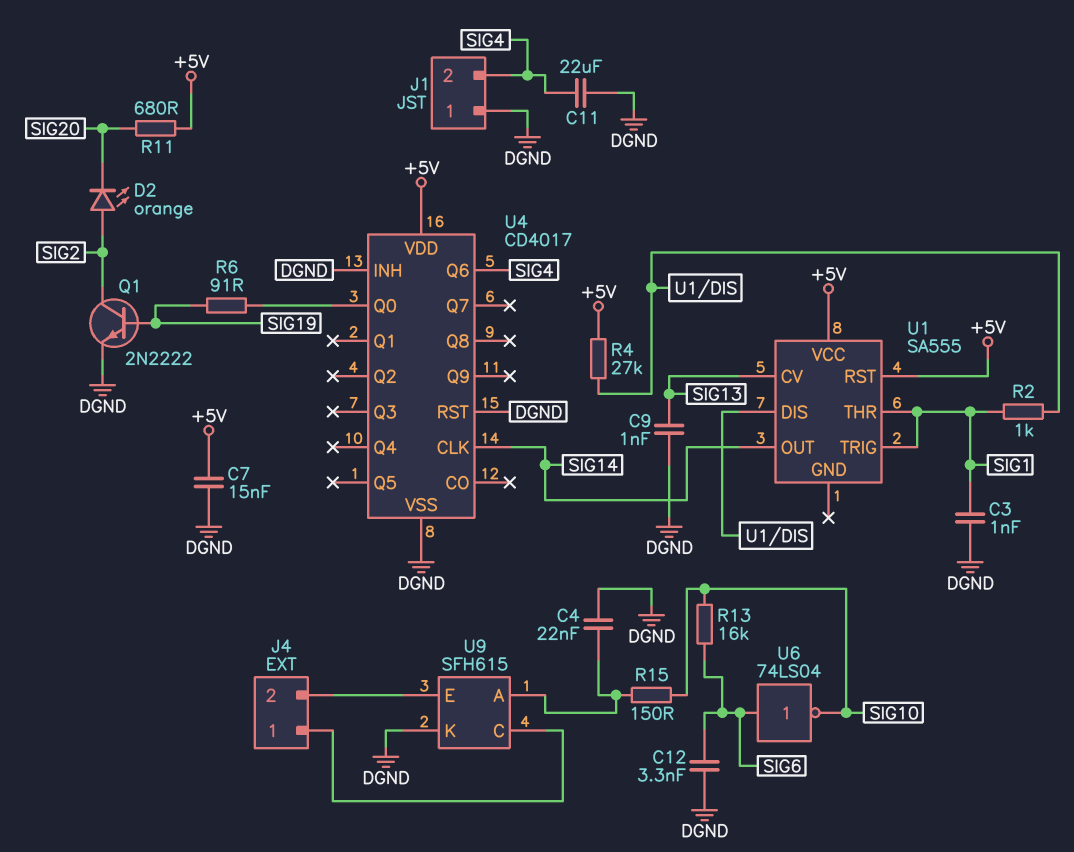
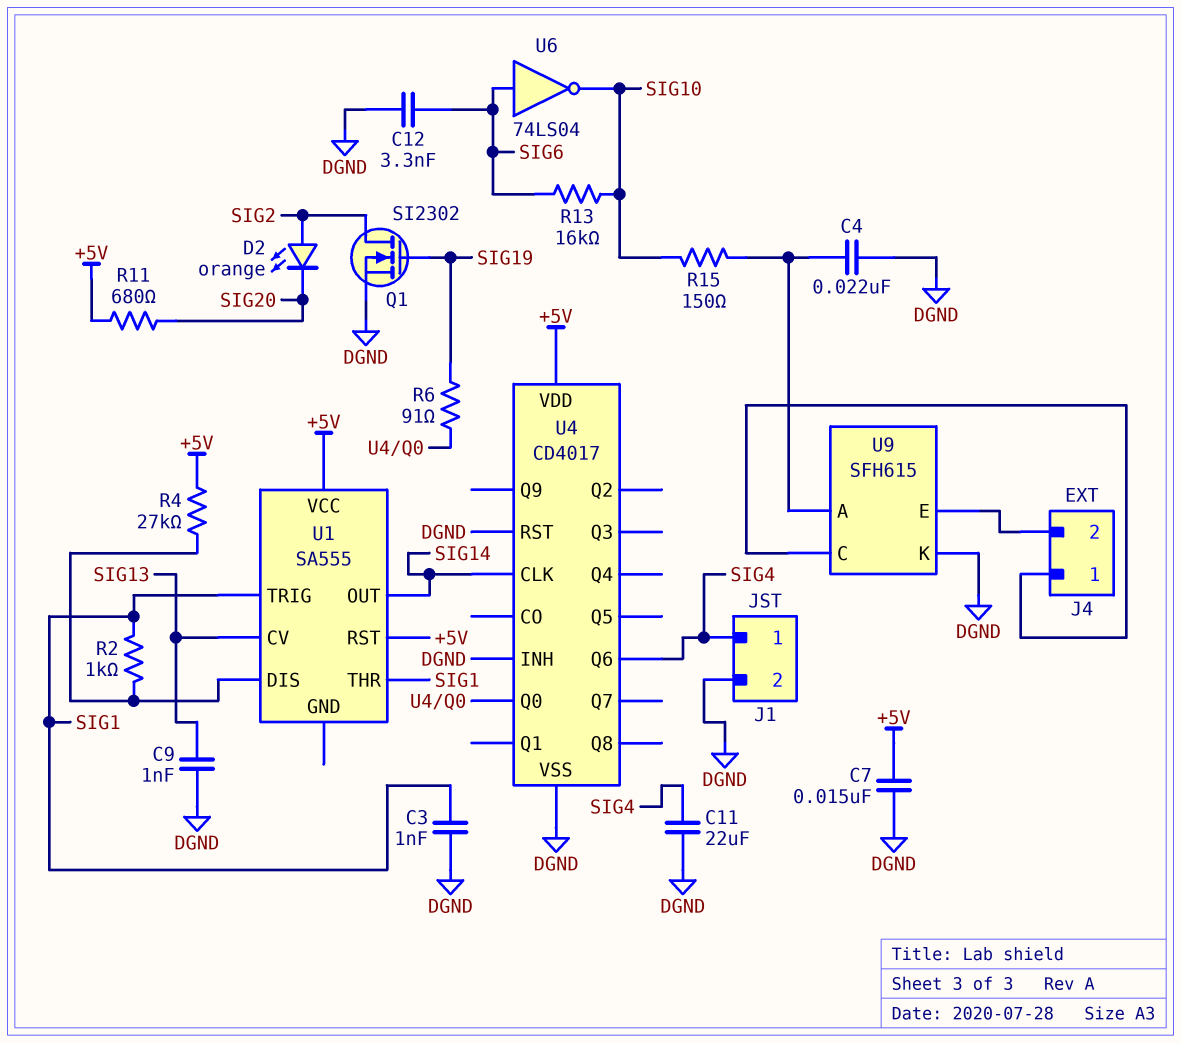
J1 pin 1: DGND -> SIG4
J1 pin 2: SIG4 -> DGND
Q1: NPN 2N2222 (B SIG19, C SIG2, E DGND) -> NMOS SI2302 (G SIG19, D SIG2, S DGND)

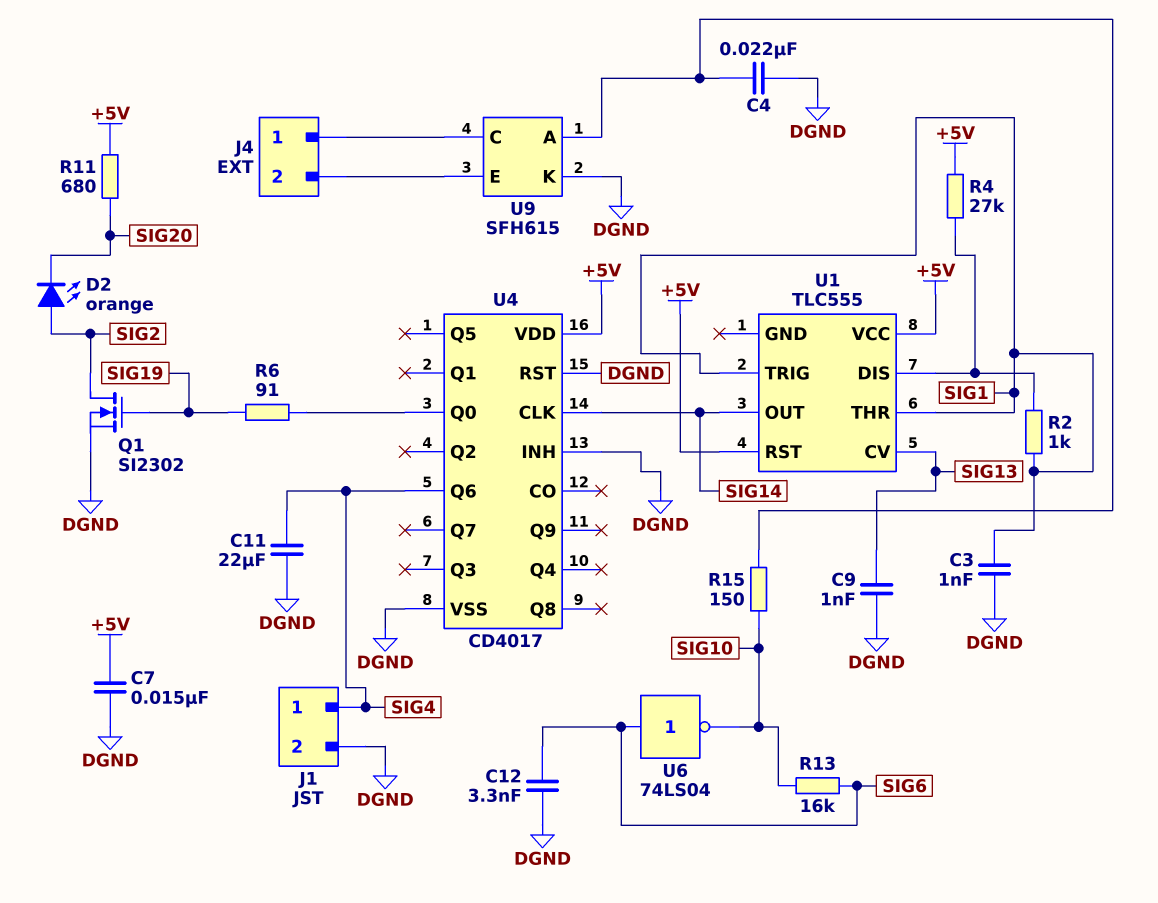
U1: SA555 -> TLC555

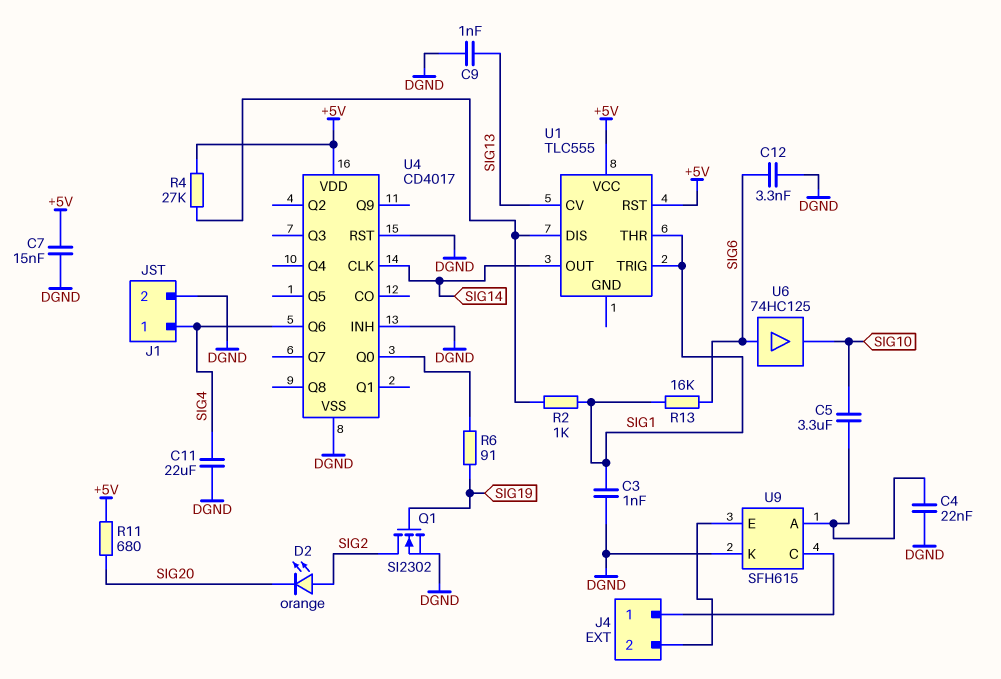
C5: none -> 3.3uF (SIG10, U9/A)
R13: 16k (SIG6, SIG10) -> 16k (SIG1, SIG6)
R15: 150 (SIG10, U9/A) -> none
U6: NOT 74LS04 (in SIG6, out SIG10) -> buffer 74HC125 (in SIG6, out SIG10)

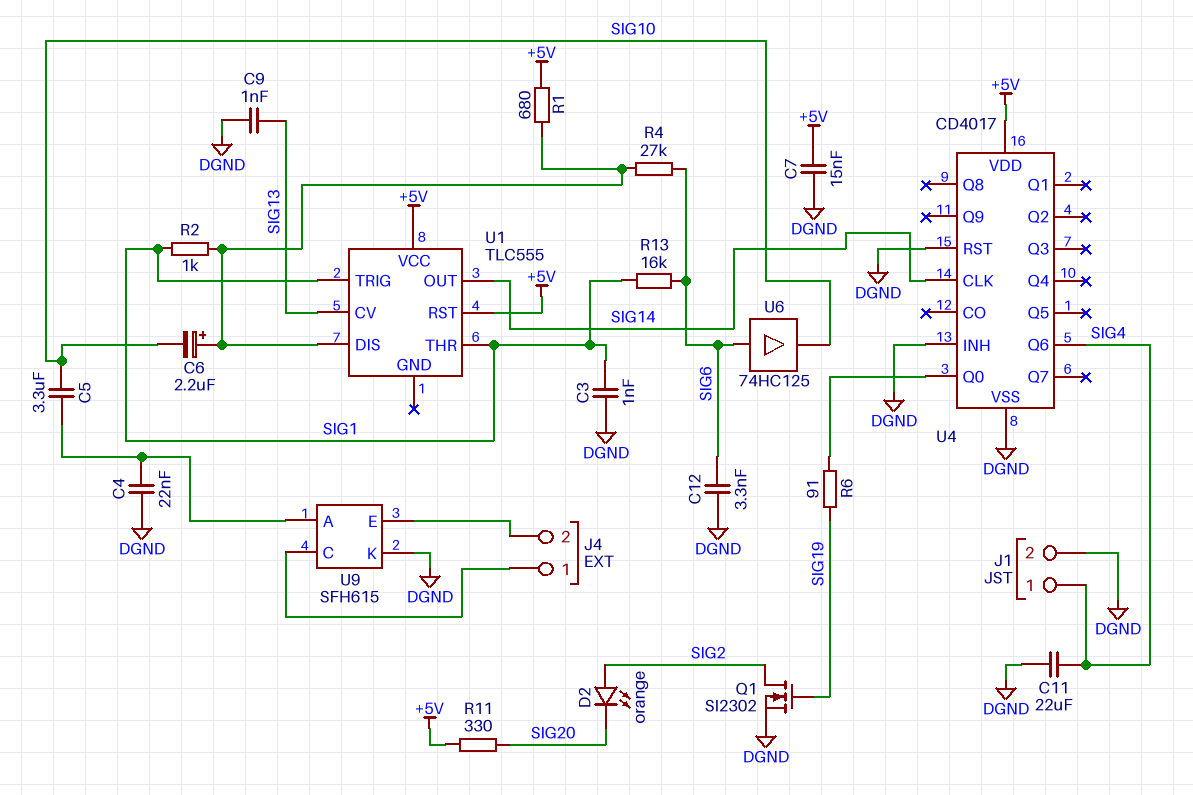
C6: none -> 2.2uF (plus U1/DIS, minus SIG10)
R1: none -> 680 (+5V, U1/DIS)
R4: 27k (+5V, U1/DIS) -> 27k (SIG6, U1/DIS)
R11: 680 (+5V, SIG20) -> 330 (+5V, SIG20)

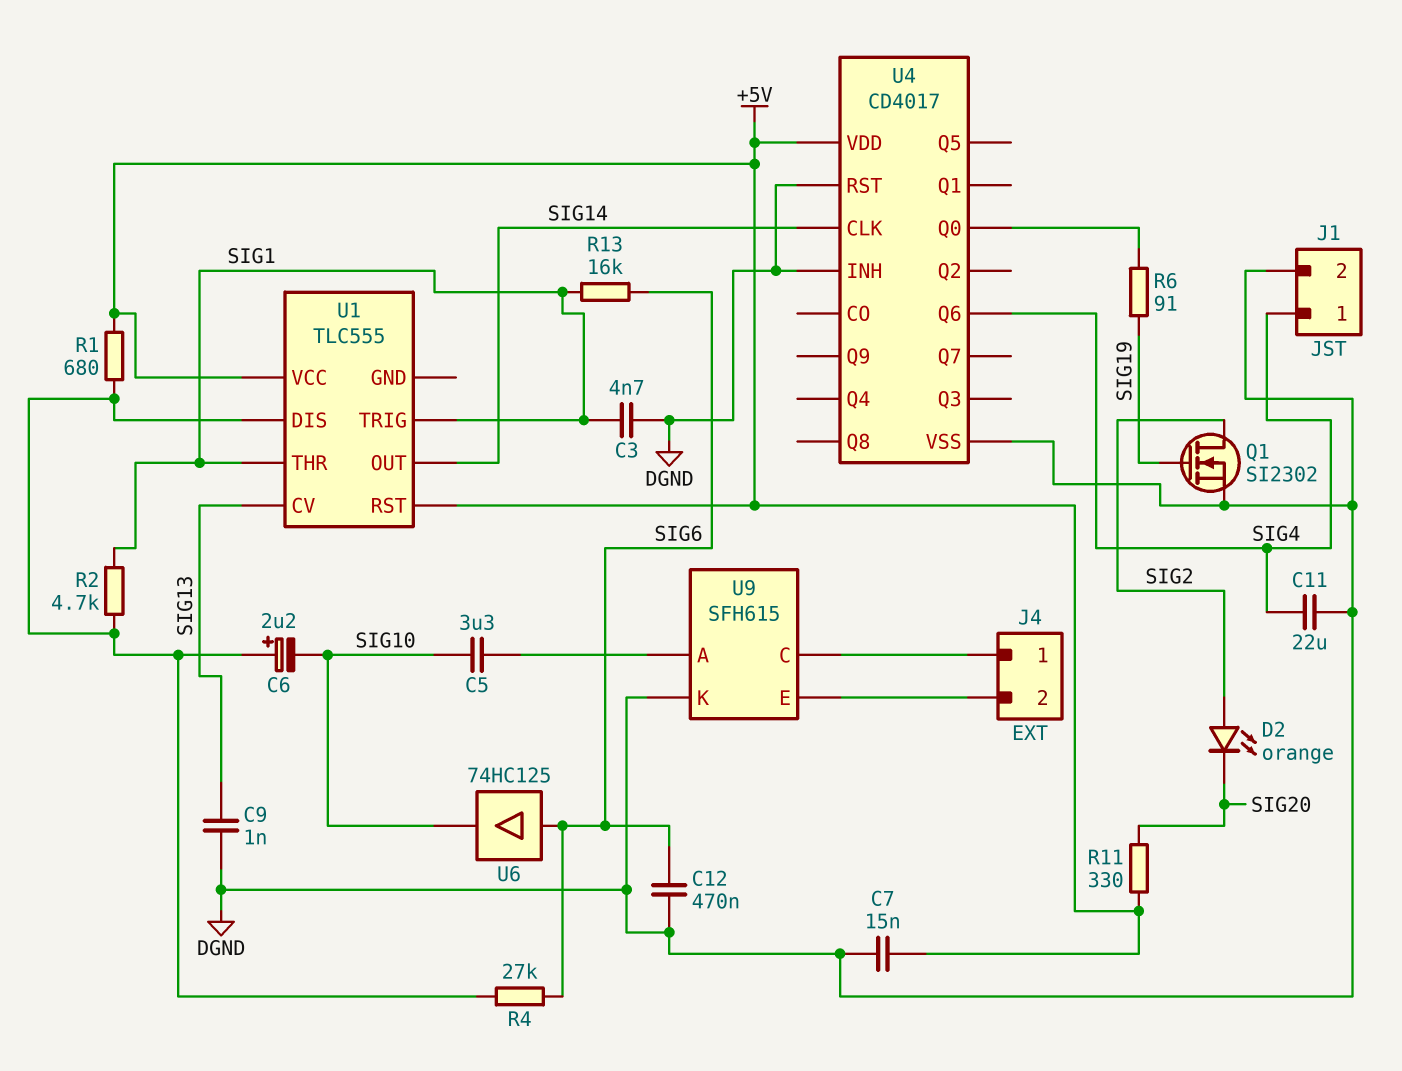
C3: 1nF (DGND, SIG1) -> 4.7nF (DGND, SIG1)
C4: 22nF (DGND, U9/A) -> none
C12: 3.3nF (DGND, SIG6) -> 470nF (DGND, SIG6)
R2: 1k (SIG1, U1/DIS) -> 4.7k (SIG1, U1/DIS)

